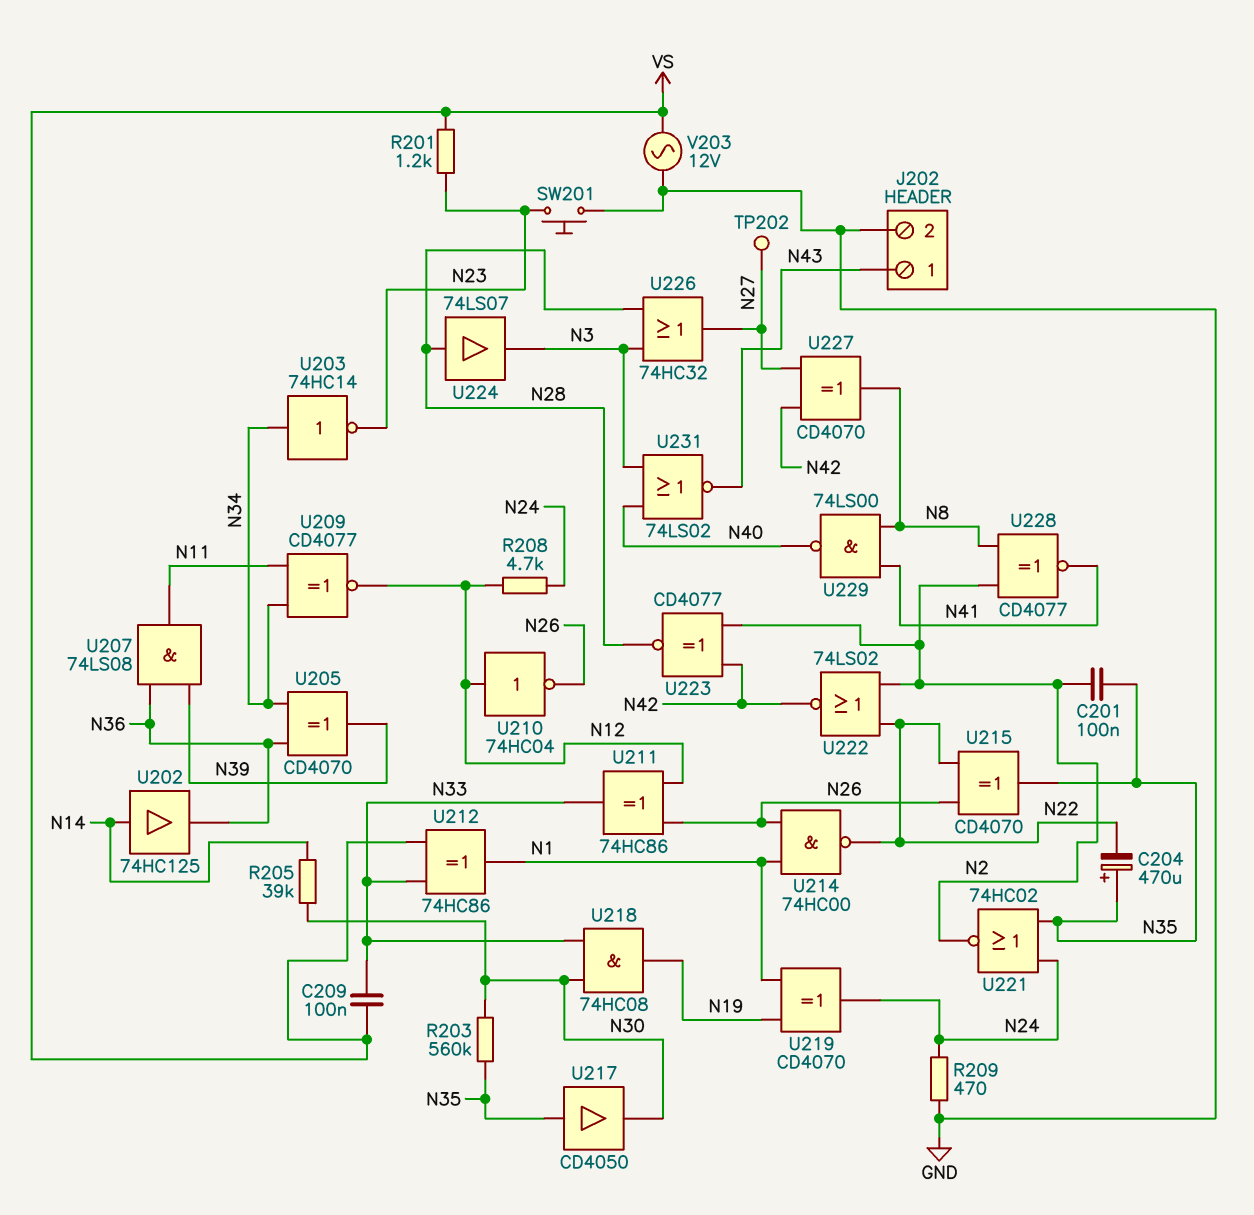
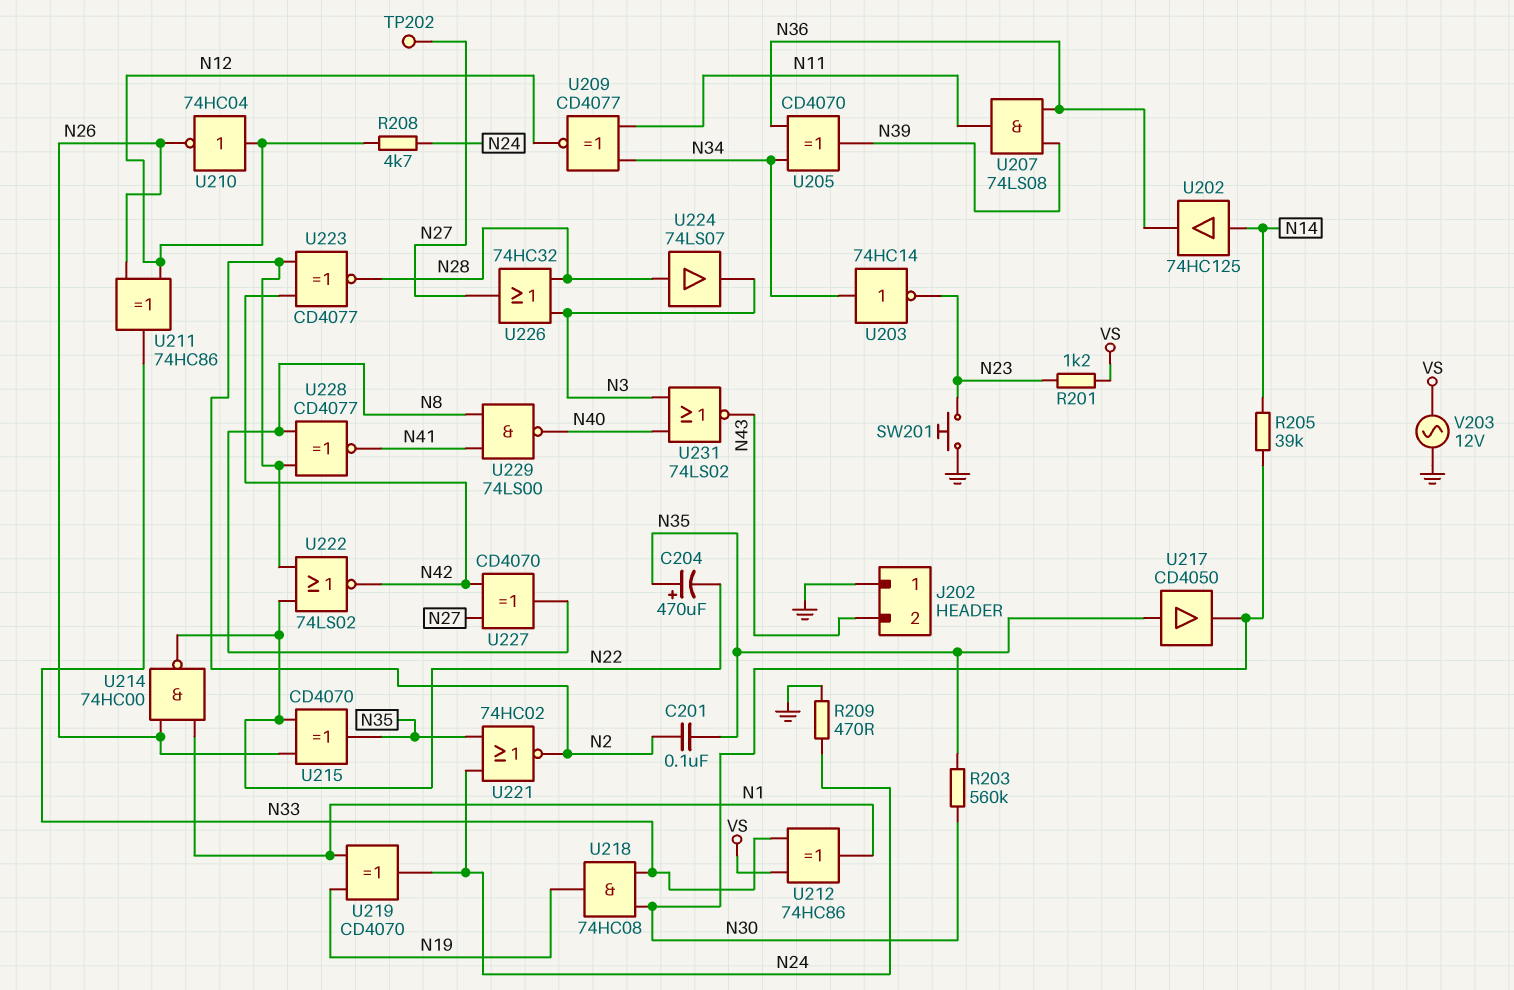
C209: 100nF (N33, VS) -> none
J202 pin 1: N43 -> GND
J202 pin 2: GND -> N43

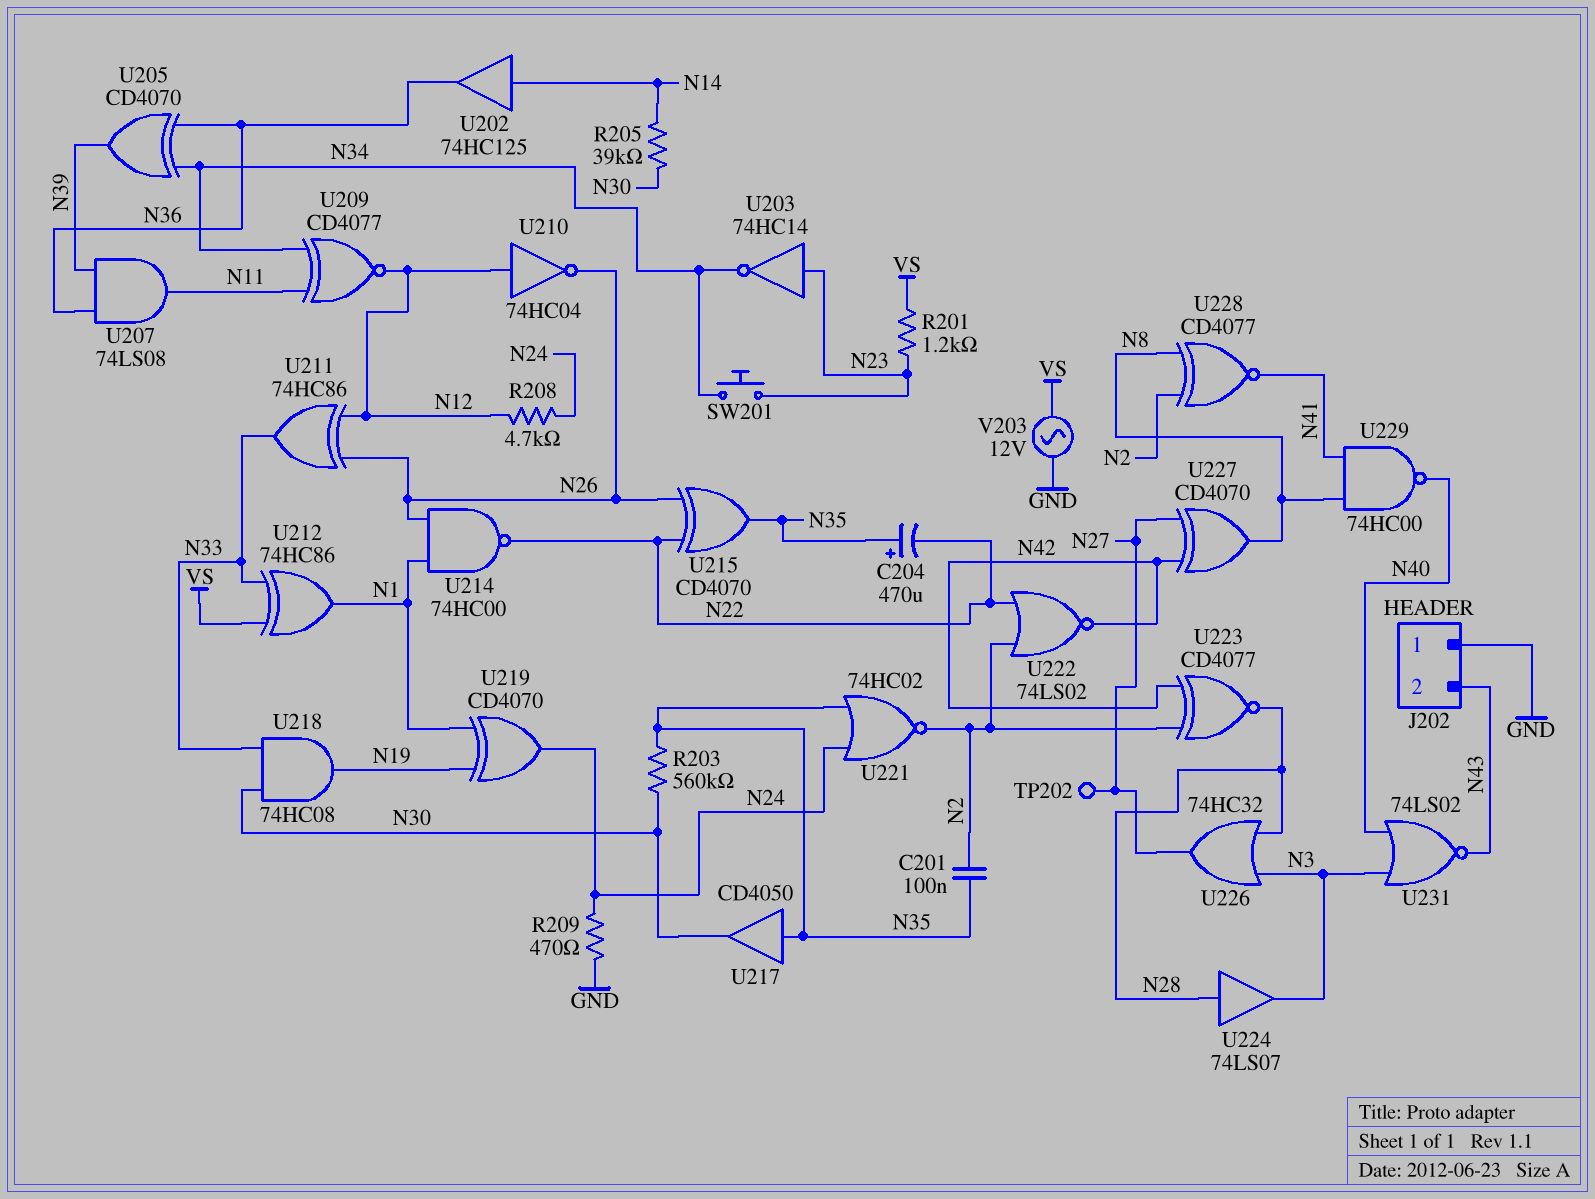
SW201: button (GND, N23) -> button (N23, N34)
U203: NOT 74HC14 (in N34, out N23) -> NOT 74HC14 (in N23, out N34)
U229: NAND 74LS00 (in N8, in N41, out N40) -> NAND 74HC00 (in N8, in N41, out N40)

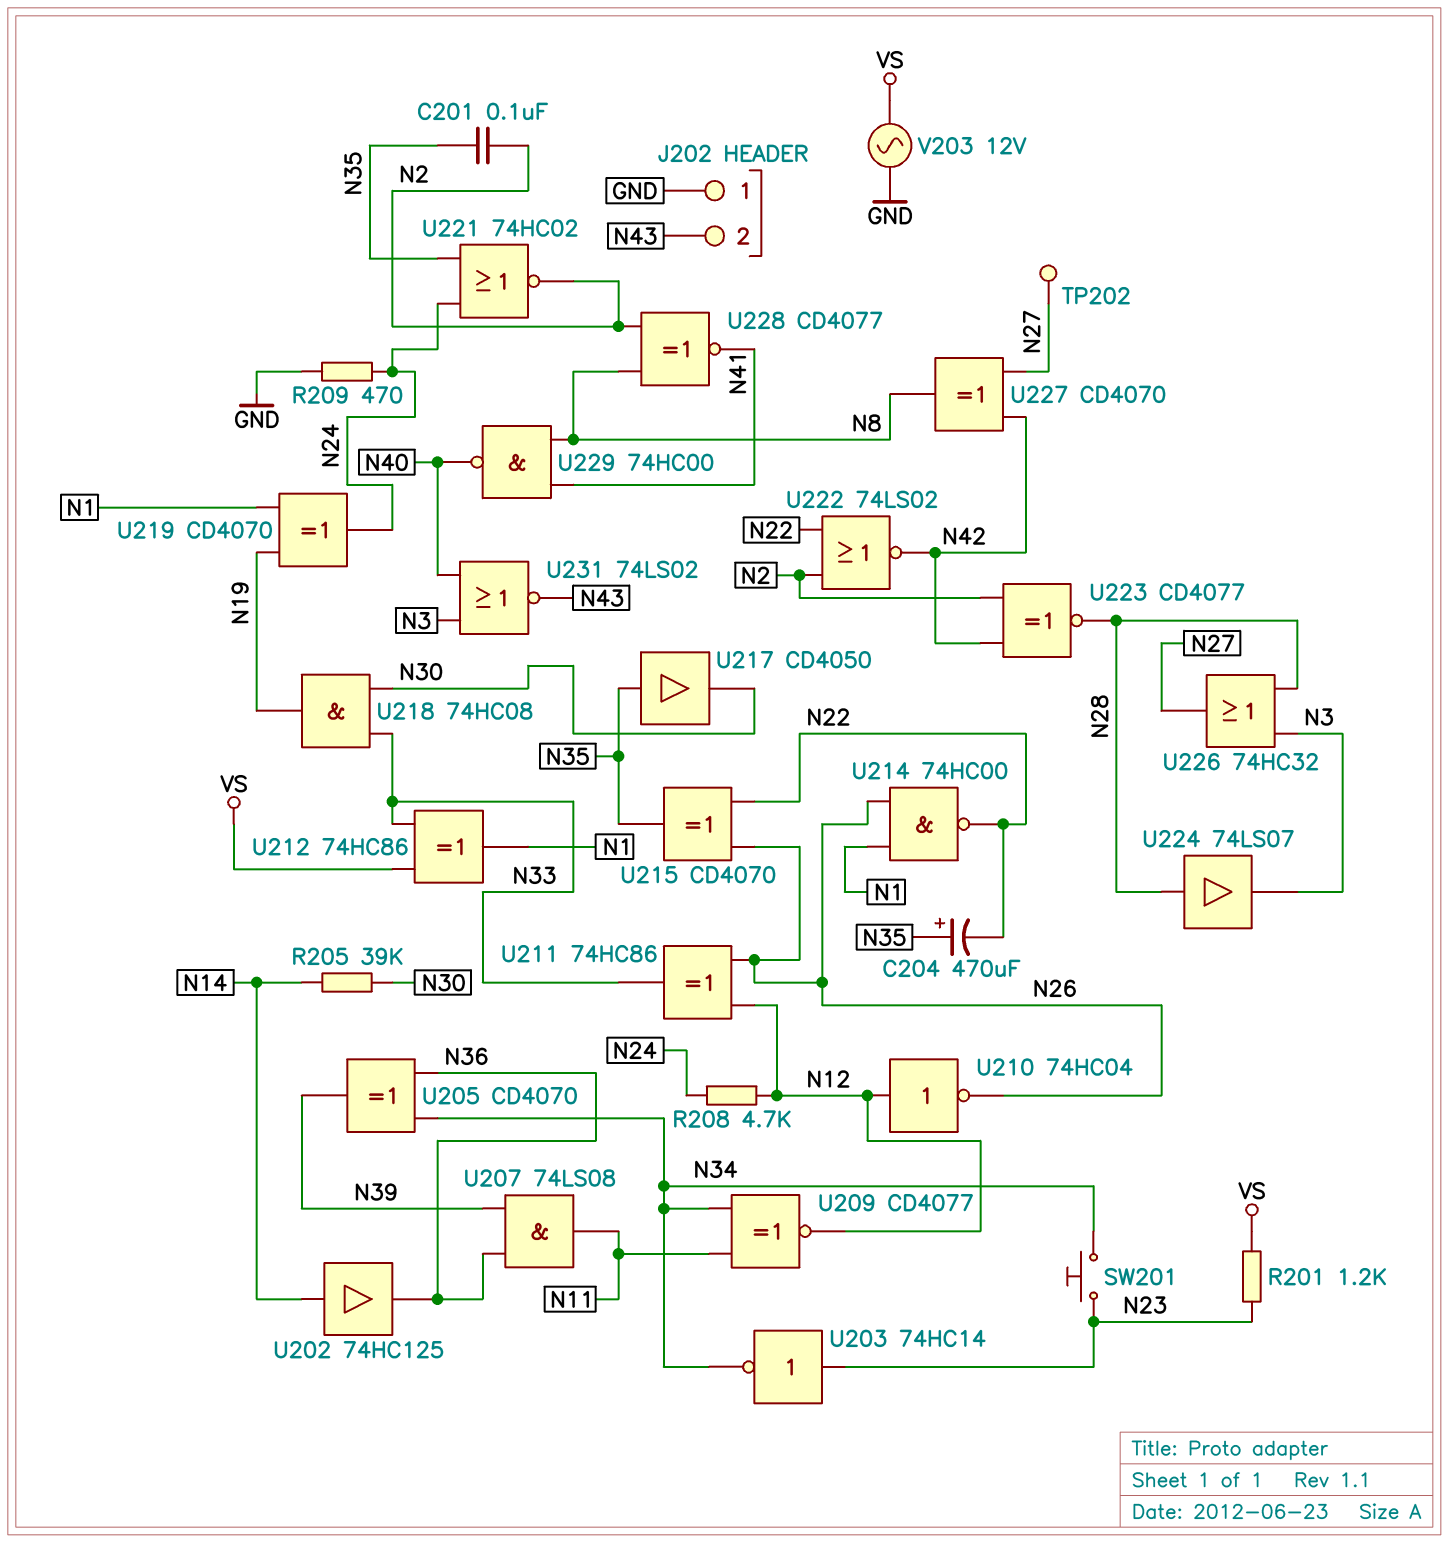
R203: 560k (N30, N35) -> none

